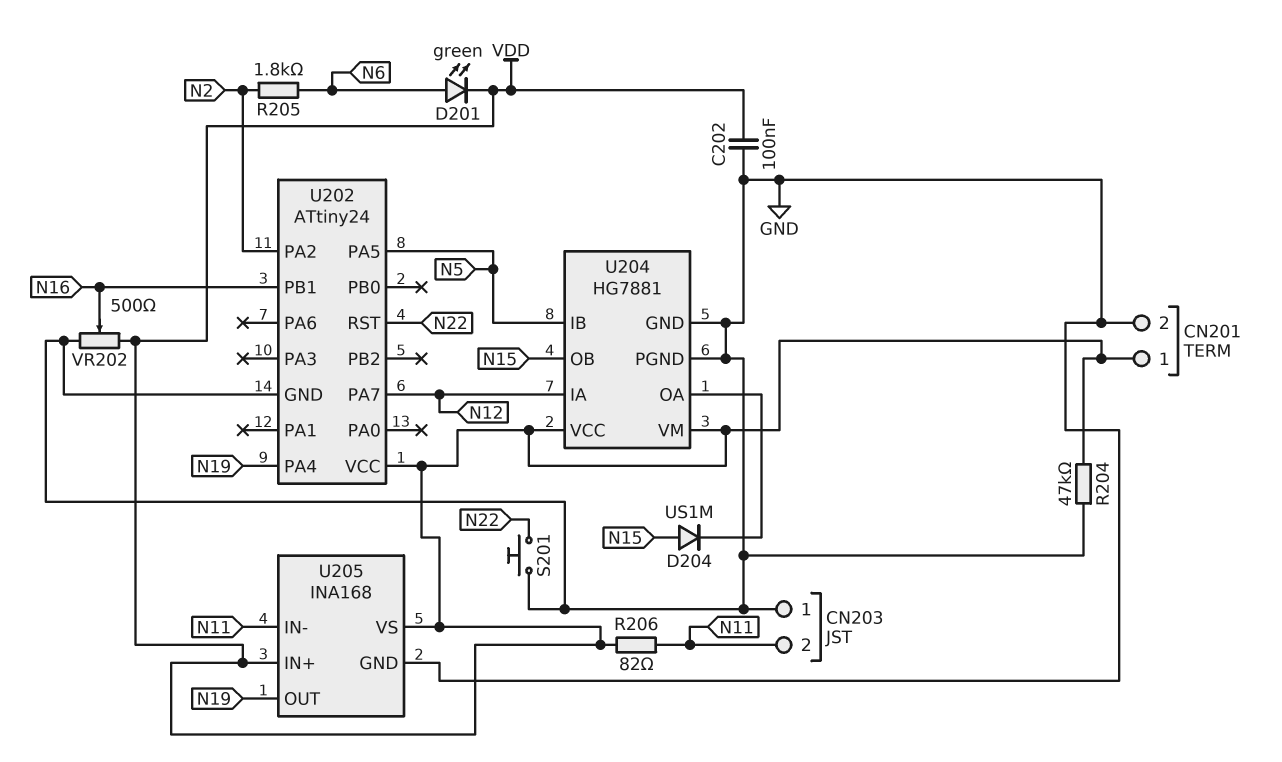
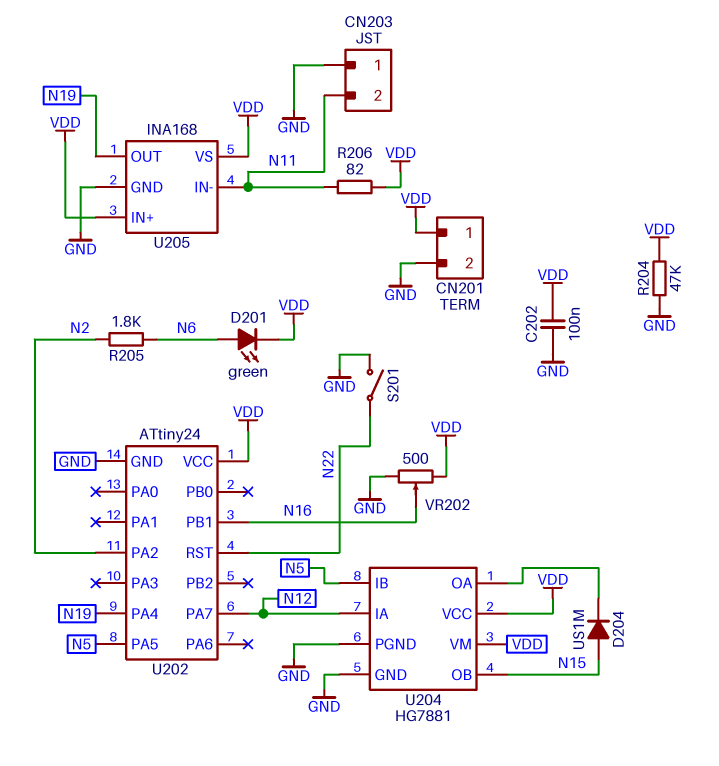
S201: button (GND, N22) -> switch (GND, N22)

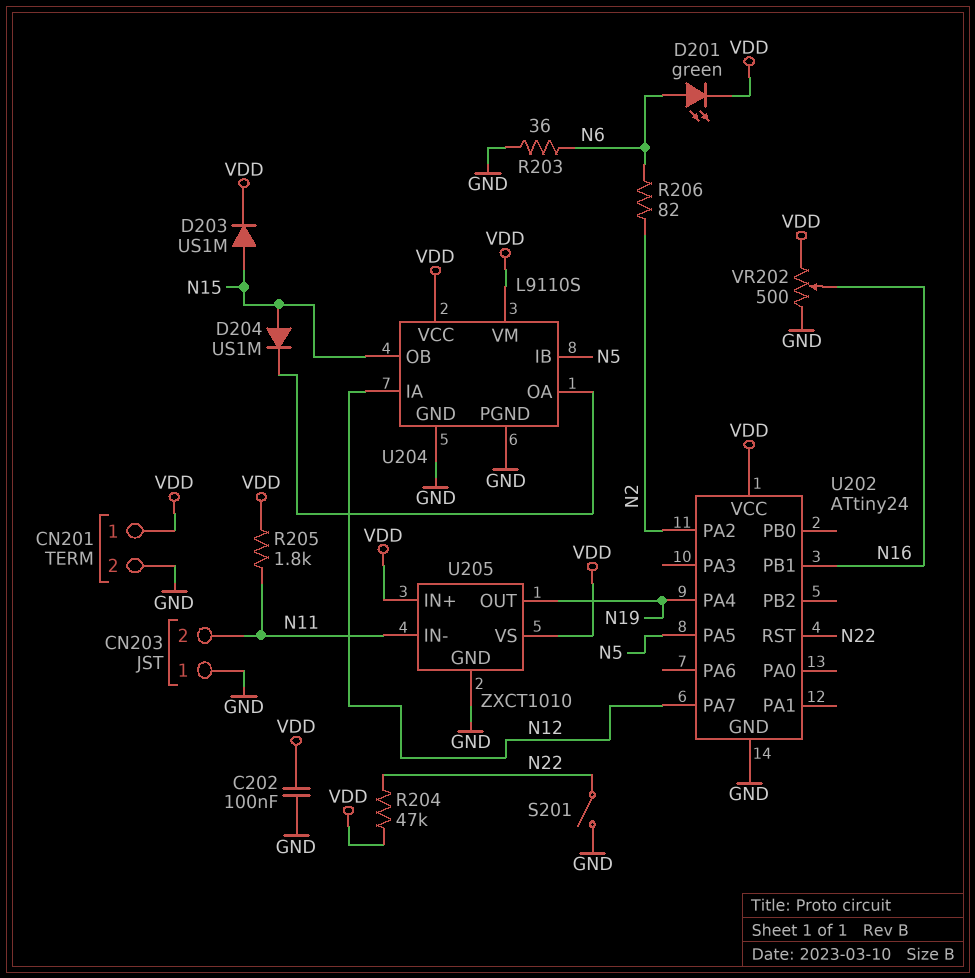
D203: none -> diode US1M (A N15, K VDD)
R203: none -> 36 (GND, N6)
R204: 47k (GND, VDD) -> 47k (N22, VDD)
R205: 1.8k (N2, N6) -> 1.8k (N11, VDD)
R206: 82 (N11, VDD) -> 82 (N2, N6)
U204: HG7881 -> L9110S
U205: INA168 -> ZXCT1010

